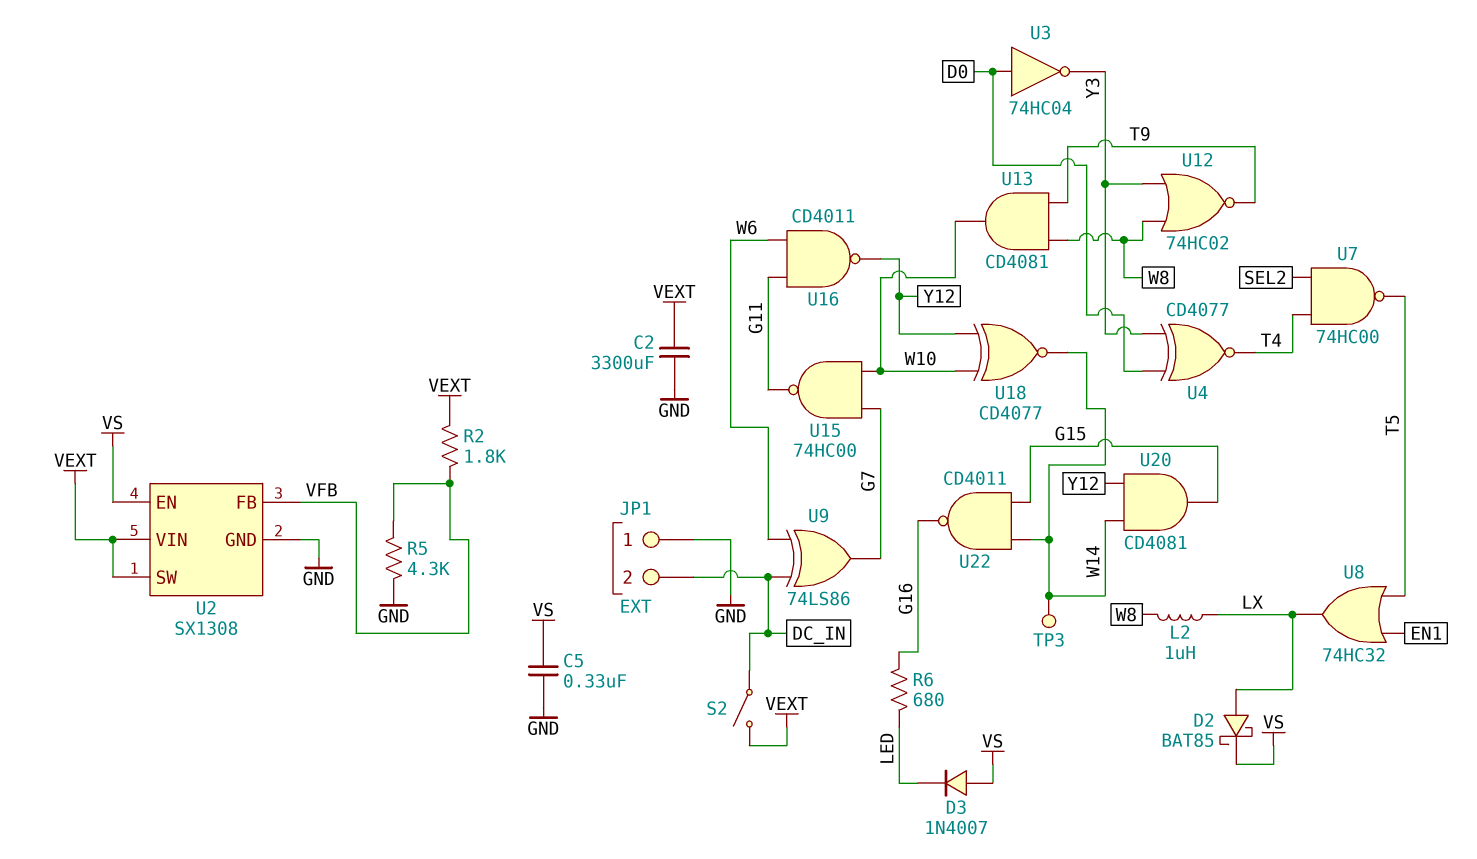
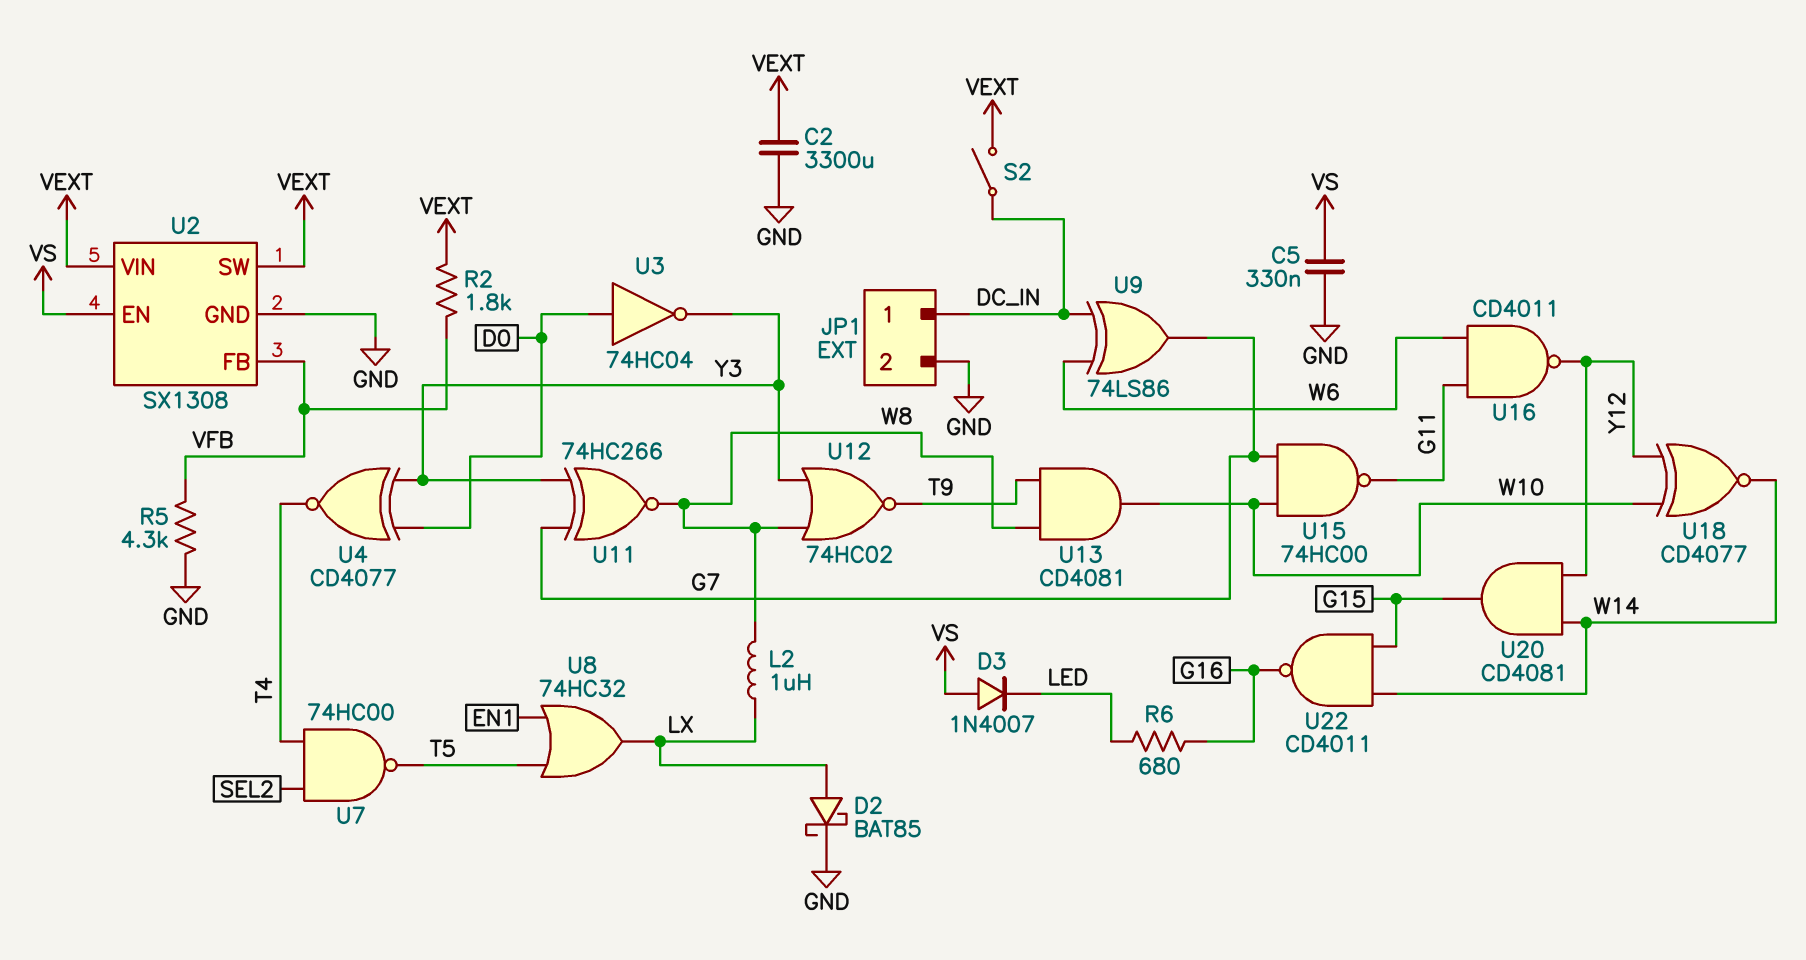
D2: schottky BAT85 (A LX, K VS) -> schottky BAT85 (A LX, K GND)
JP1 pin 1: GND -> DC_IN
JP1 pin 2: DC_IN -> GND
TP3: test point (W14) -> none
U11: none -> XNOR 74HC266 (in G7, in Y3, out W8)

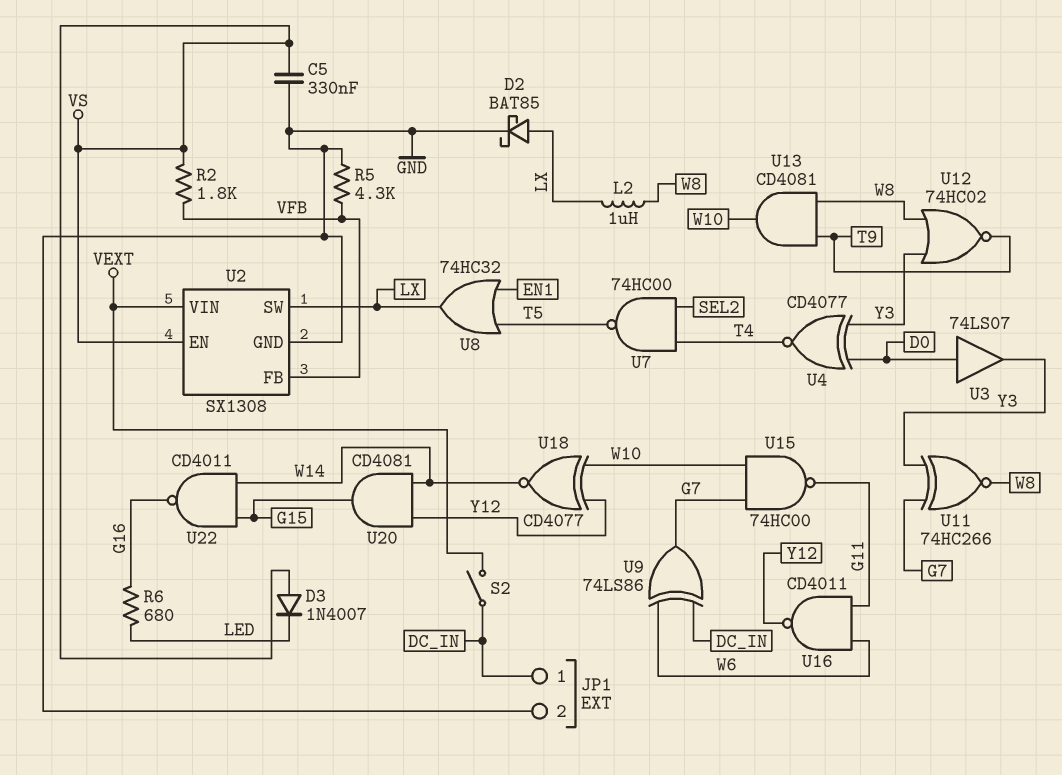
C2: 3300uF (GND, VEXT) -> none
R2: 1.8k (VEXT, VFB) -> 1.8k (VFB, VS)
U2 pin SW: VEXT -> LX
U3: NOT 74HC04 (in D0, out Y3) -> buffer 74LS07 (in D0, out Y3)

